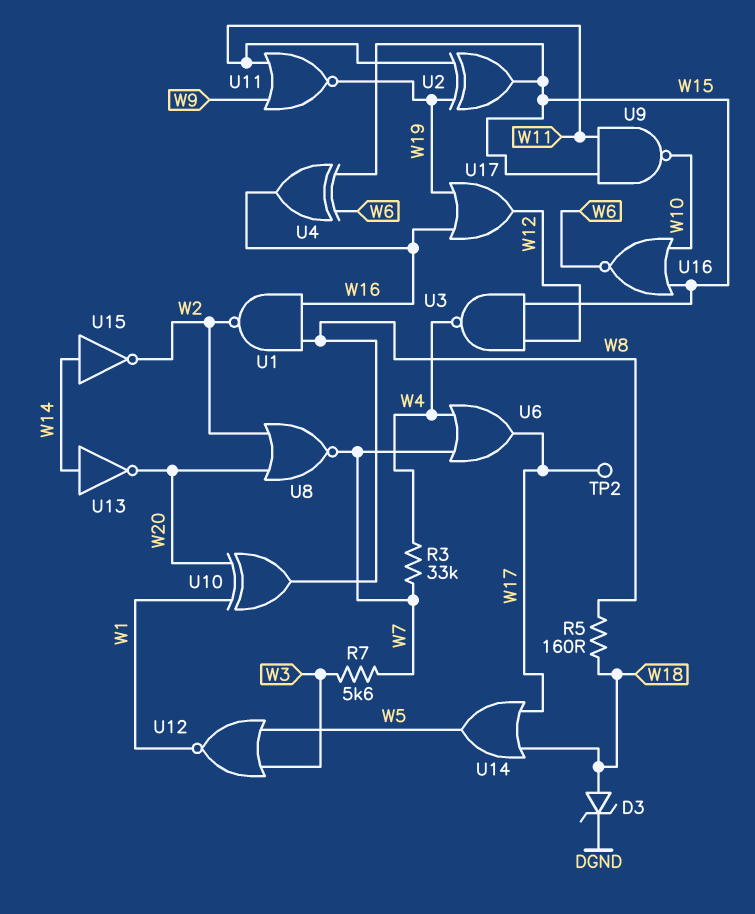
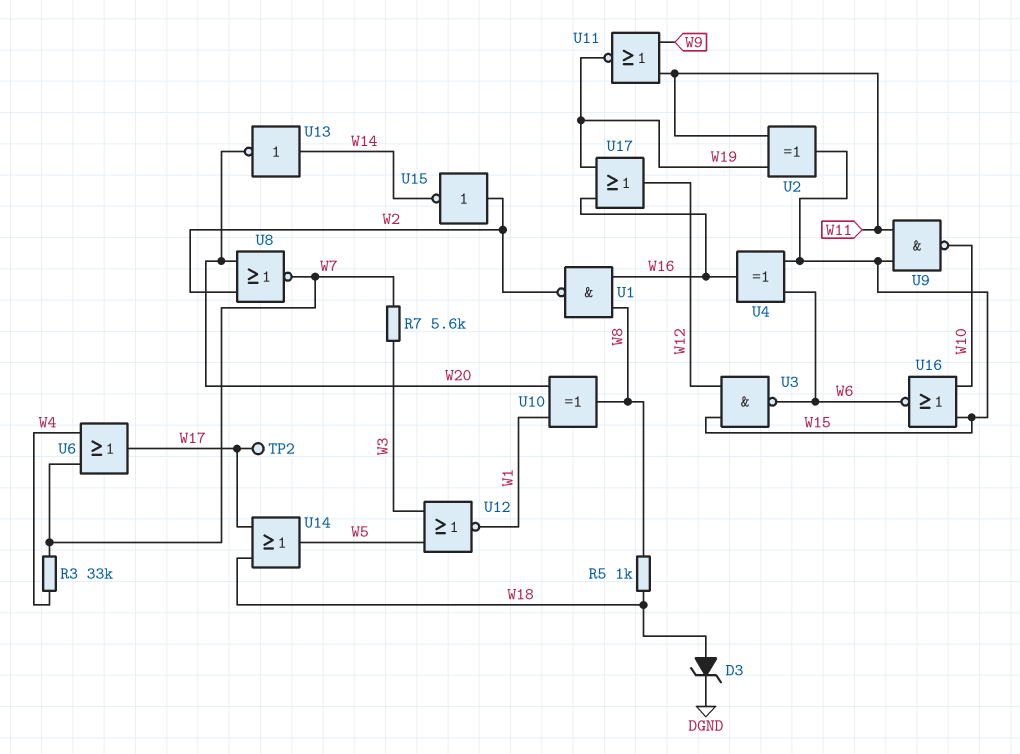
R5: 160 (W8, W18) -> 1k (W8, W18)
U3: NAND (in W12, in W15, out W4) -> NAND (in W12, in W15, out W6)
U15: NOT (in W14, out W2) -> NOT (in W2, out W14)

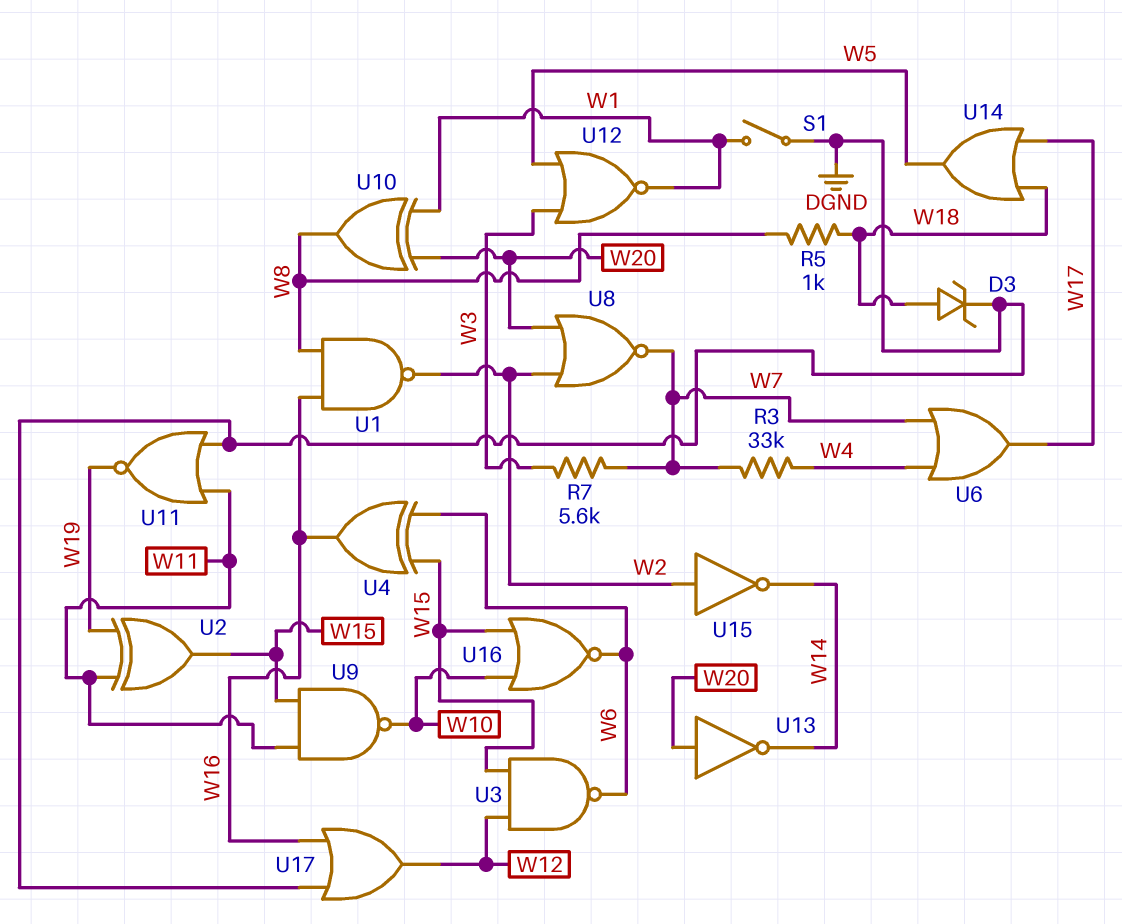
S1: none -> switch (DGND, W1)
TP2: test point (W17) -> none
U11: NOR (in W9, in W11, out W19) -> NOR (in DGND, in W11, out W19)
U13: NOT (in W14, out W20) -> NOT (in W20, out W14)
U17: OR (in W16, in W19, out W12) -> OR (in DGND, in W16, out W12)

